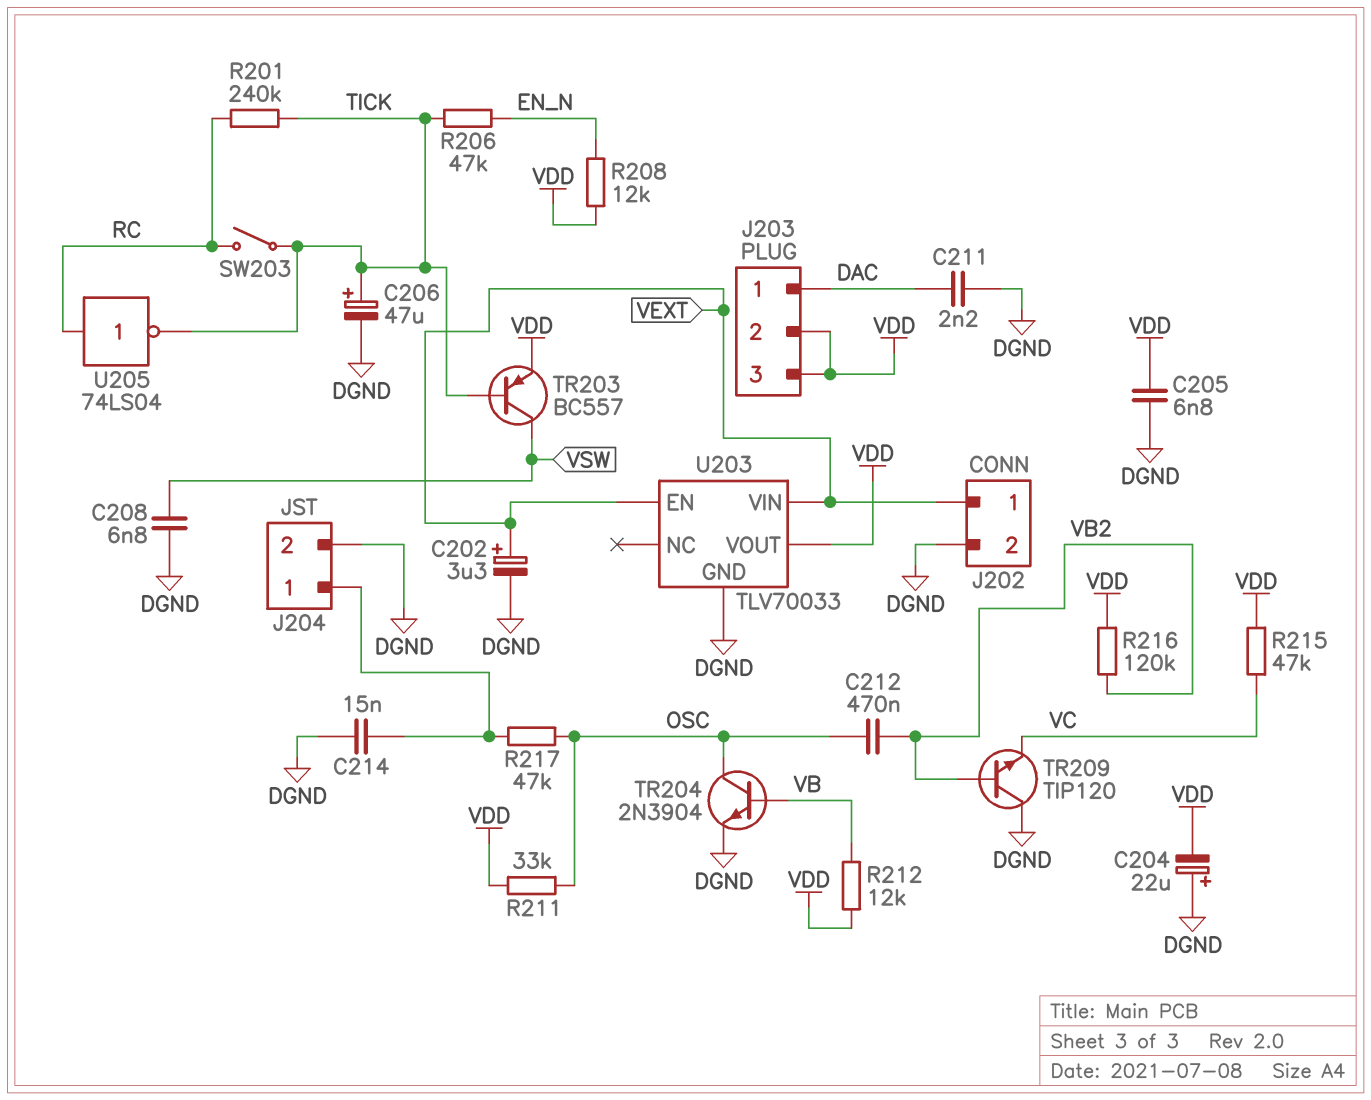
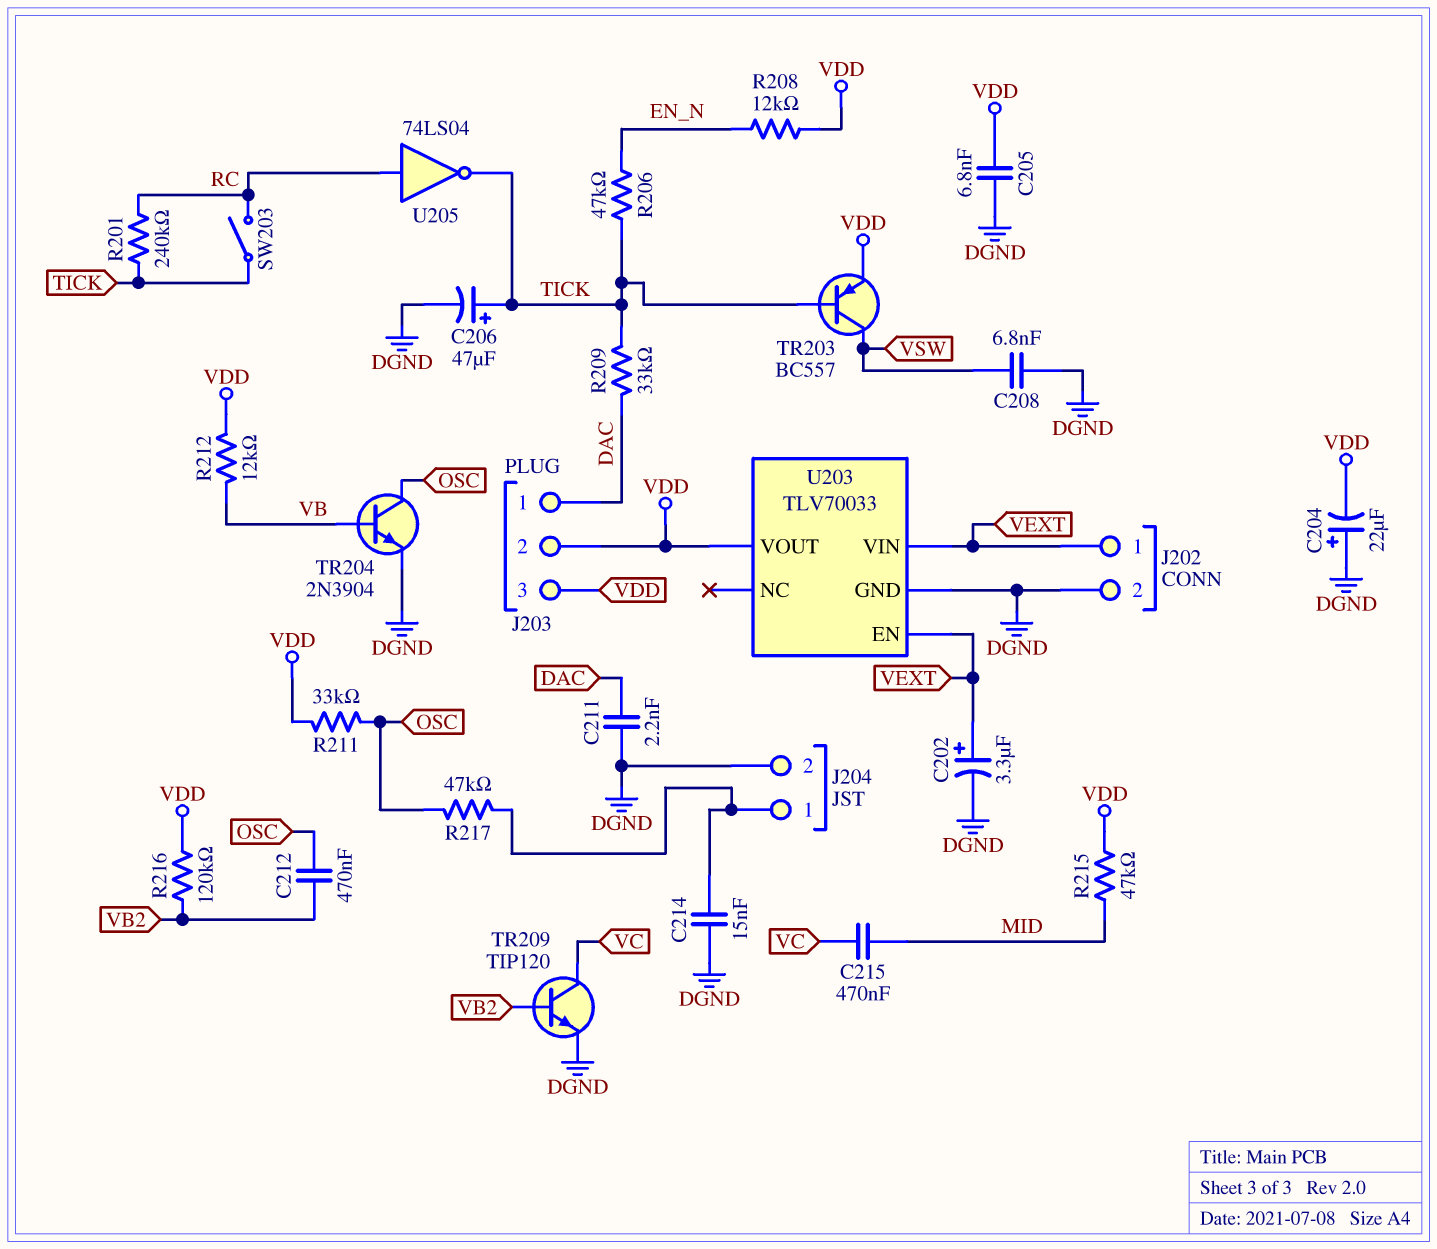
C215: none -> 470nF (MID, VC)
R209: none -> 33k (DAC, TICK)
R215: 47k (VC, VDD) -> 47k (MID, VDD)
TR209: NPN TIP120 (B VB2, C DGND, E VC) -> NPN TIP120 (B VB2, C VC, E DGND)

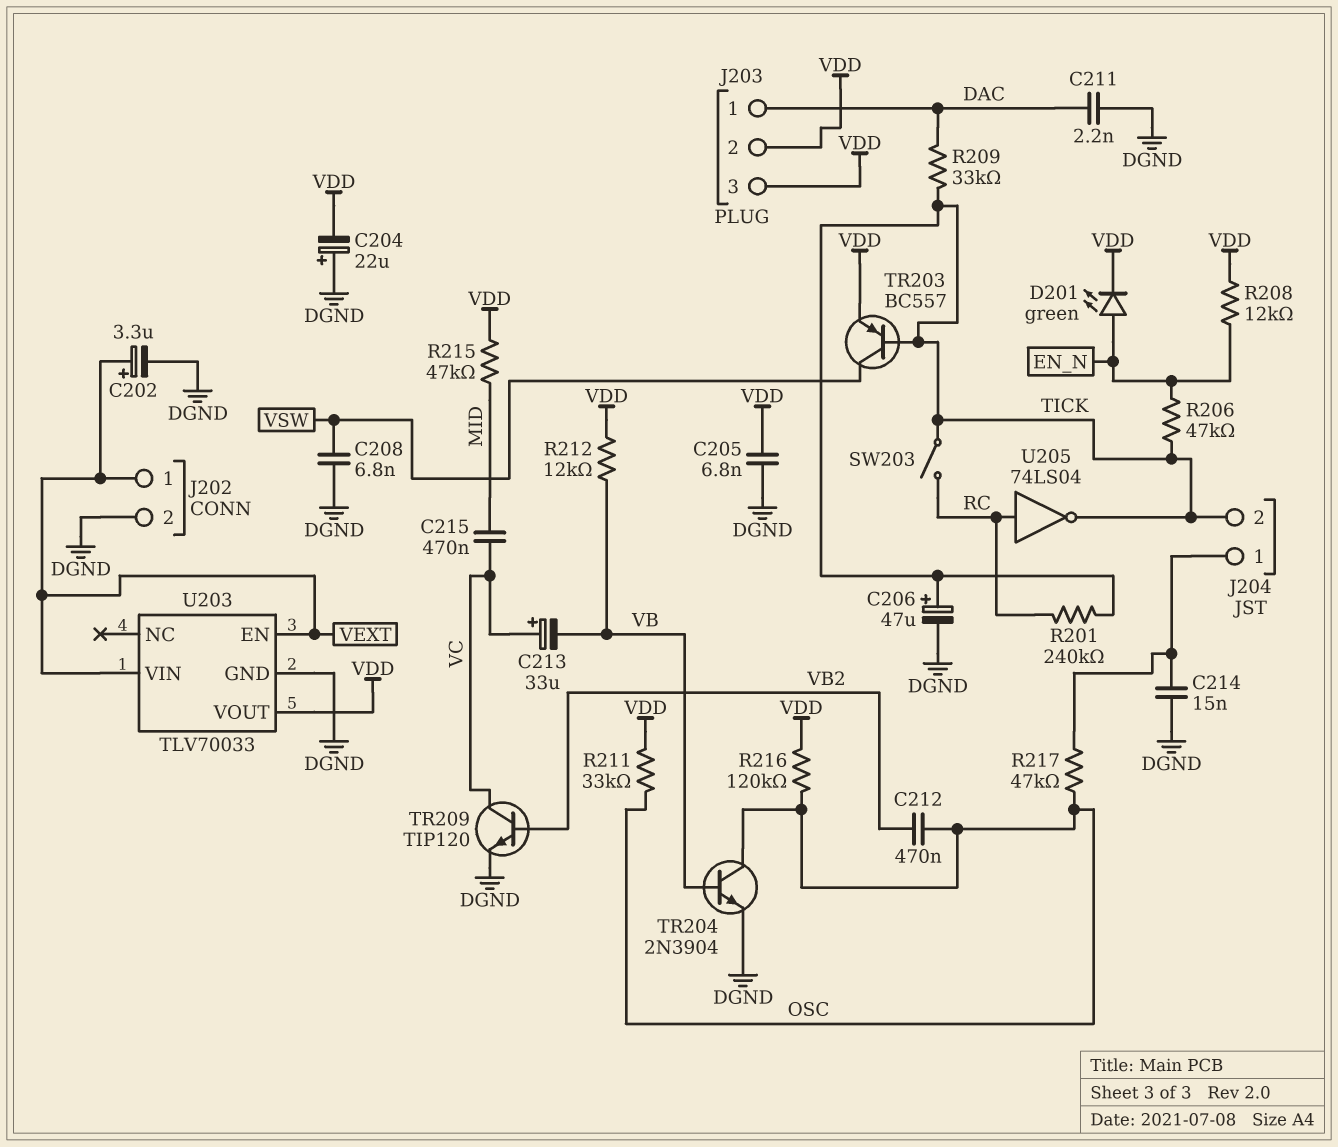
C213: none -> 33uF (plus VC, minus VB)
D201: none -> LED green (A EN_N, K VDD)
J204 pin 2: DGND -> TICK
R216: 120k (VB2, VDD) -> 120k (OSC, VDD)

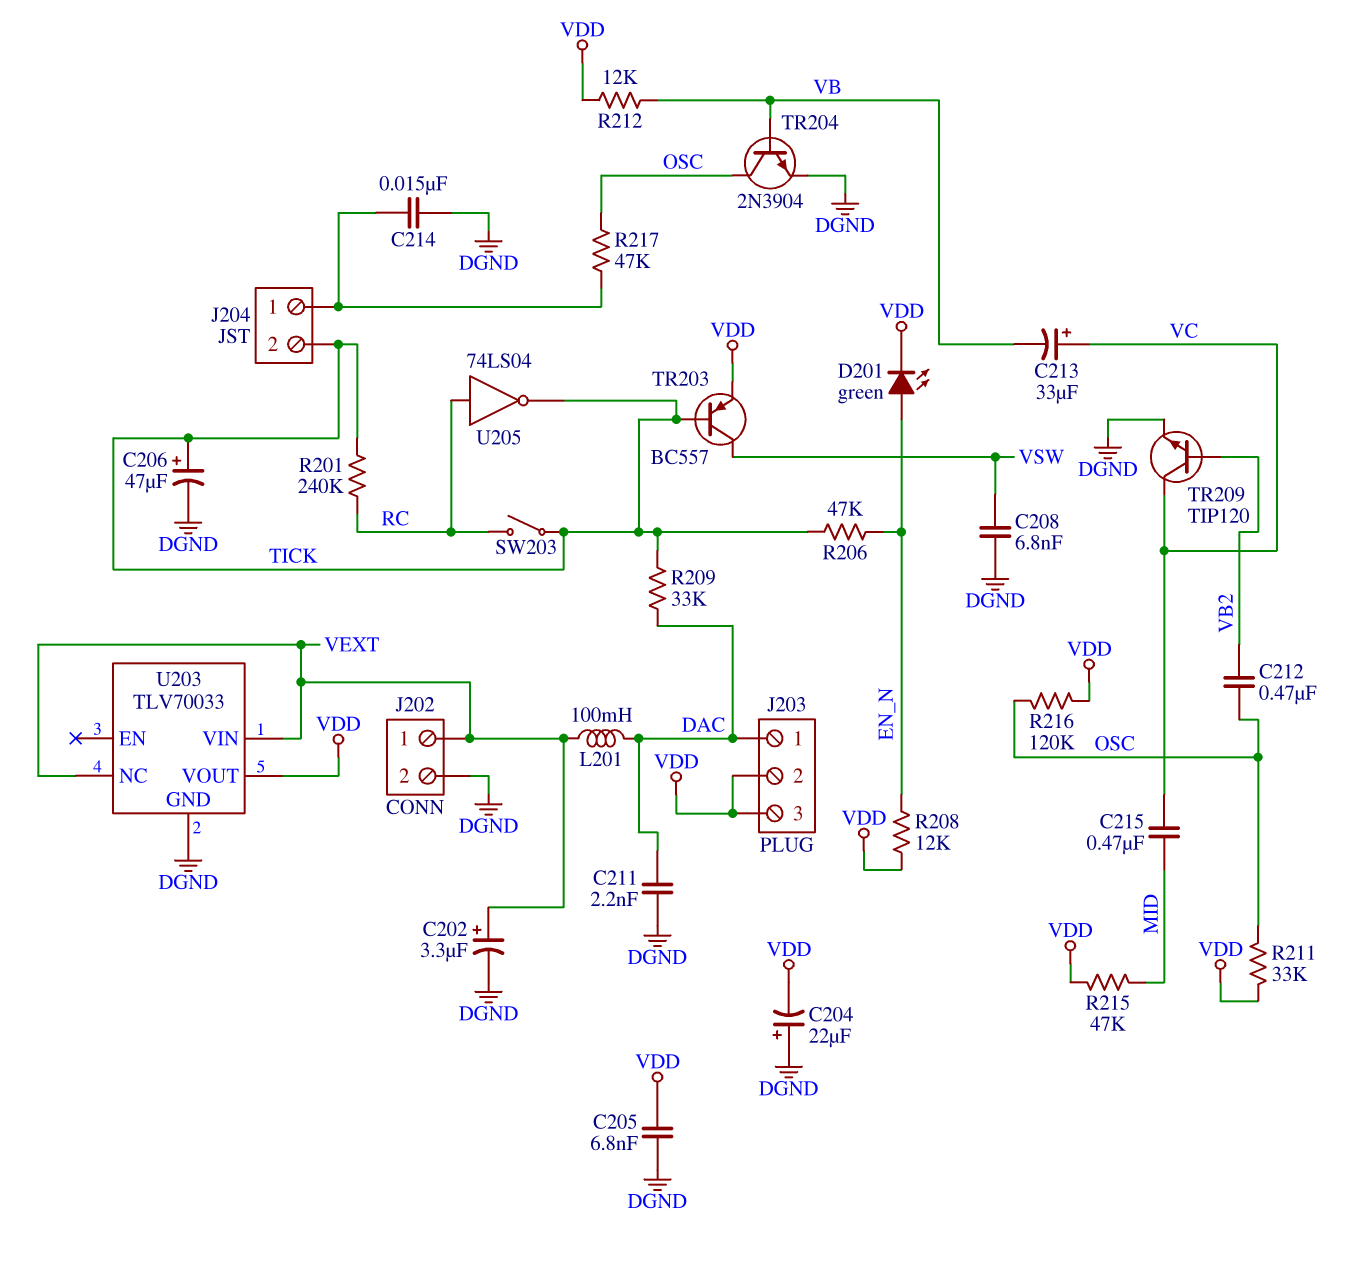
L201: none -> 100mH (DAC, VEXT)
U203 pin EN: VEXT -> none
U203 pin NC: none -> VEXT

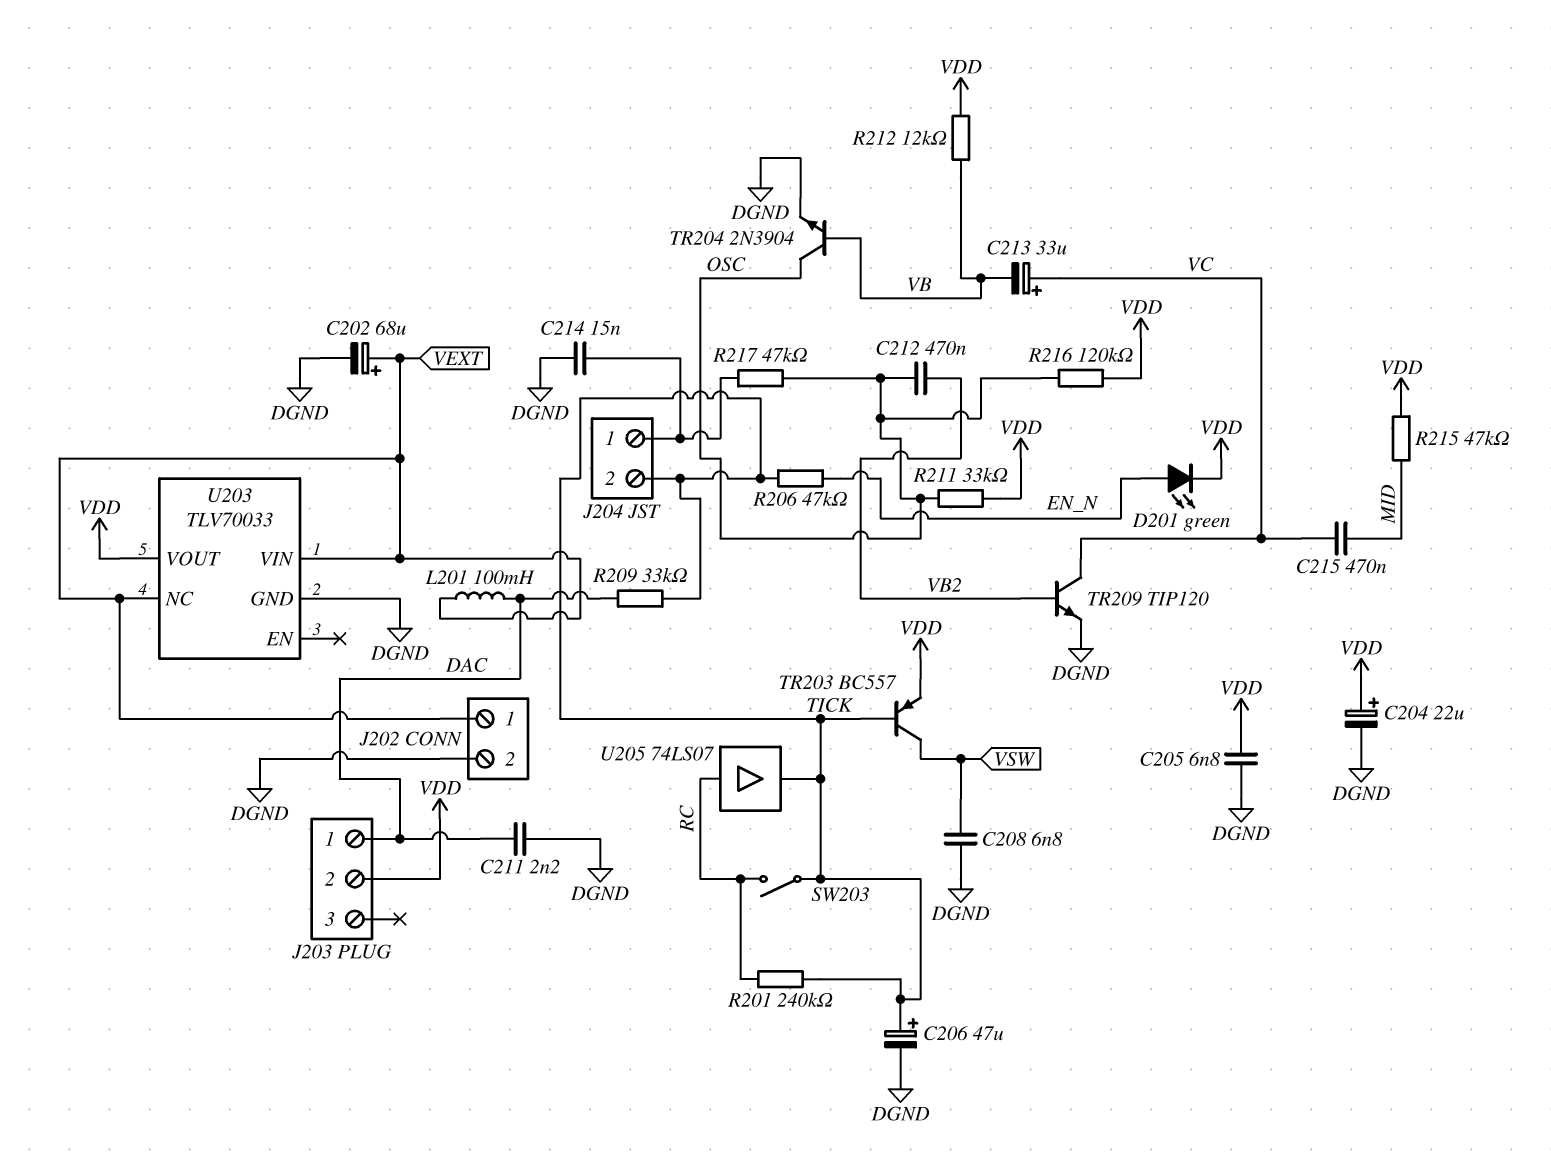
C202: 3.3uF (plus VEXT, minus DGND) -> 68uF (plus VEXT, minus DGND)
C204: 22uF (plus DGND, minus VDD) -> 22uF (plus VDD, minus DGND)
J203 pin 3: VDD -> none
R208: 12k (EN_N, VDD) -> none
U205: NOT 74LS04 (in RC, out TICK) -> buffer 74LS07 (in RC, out TICK)

